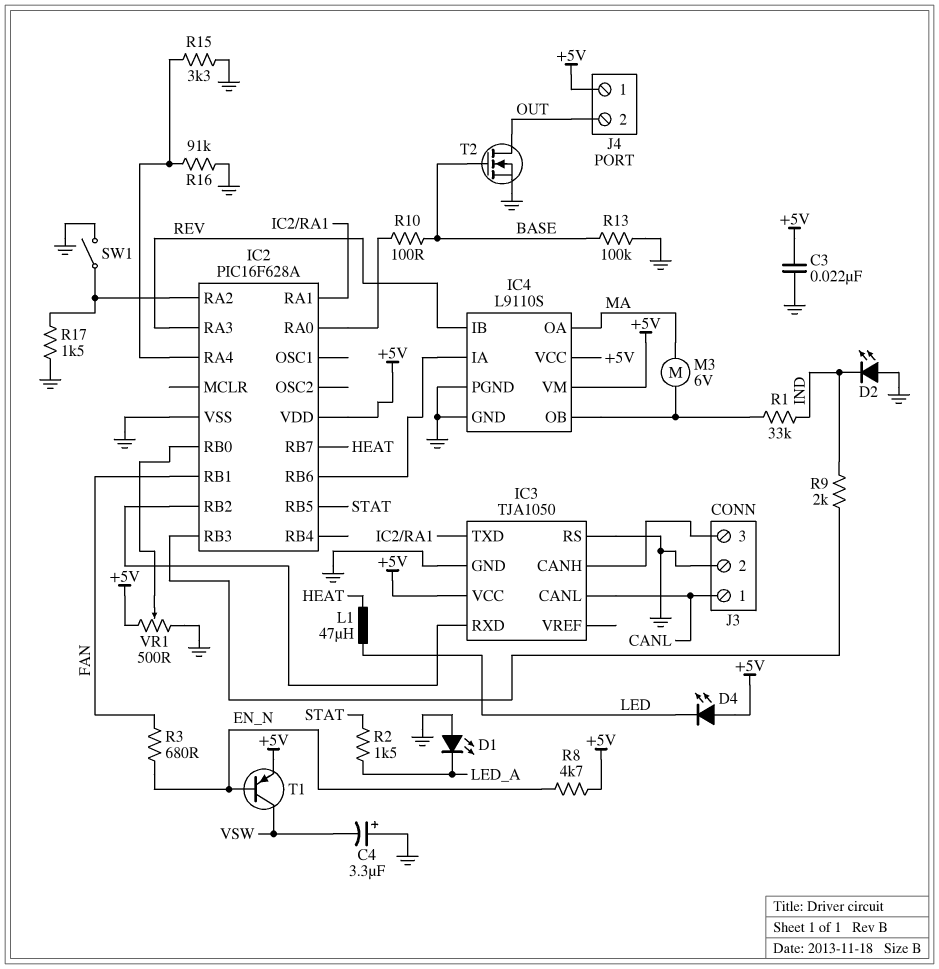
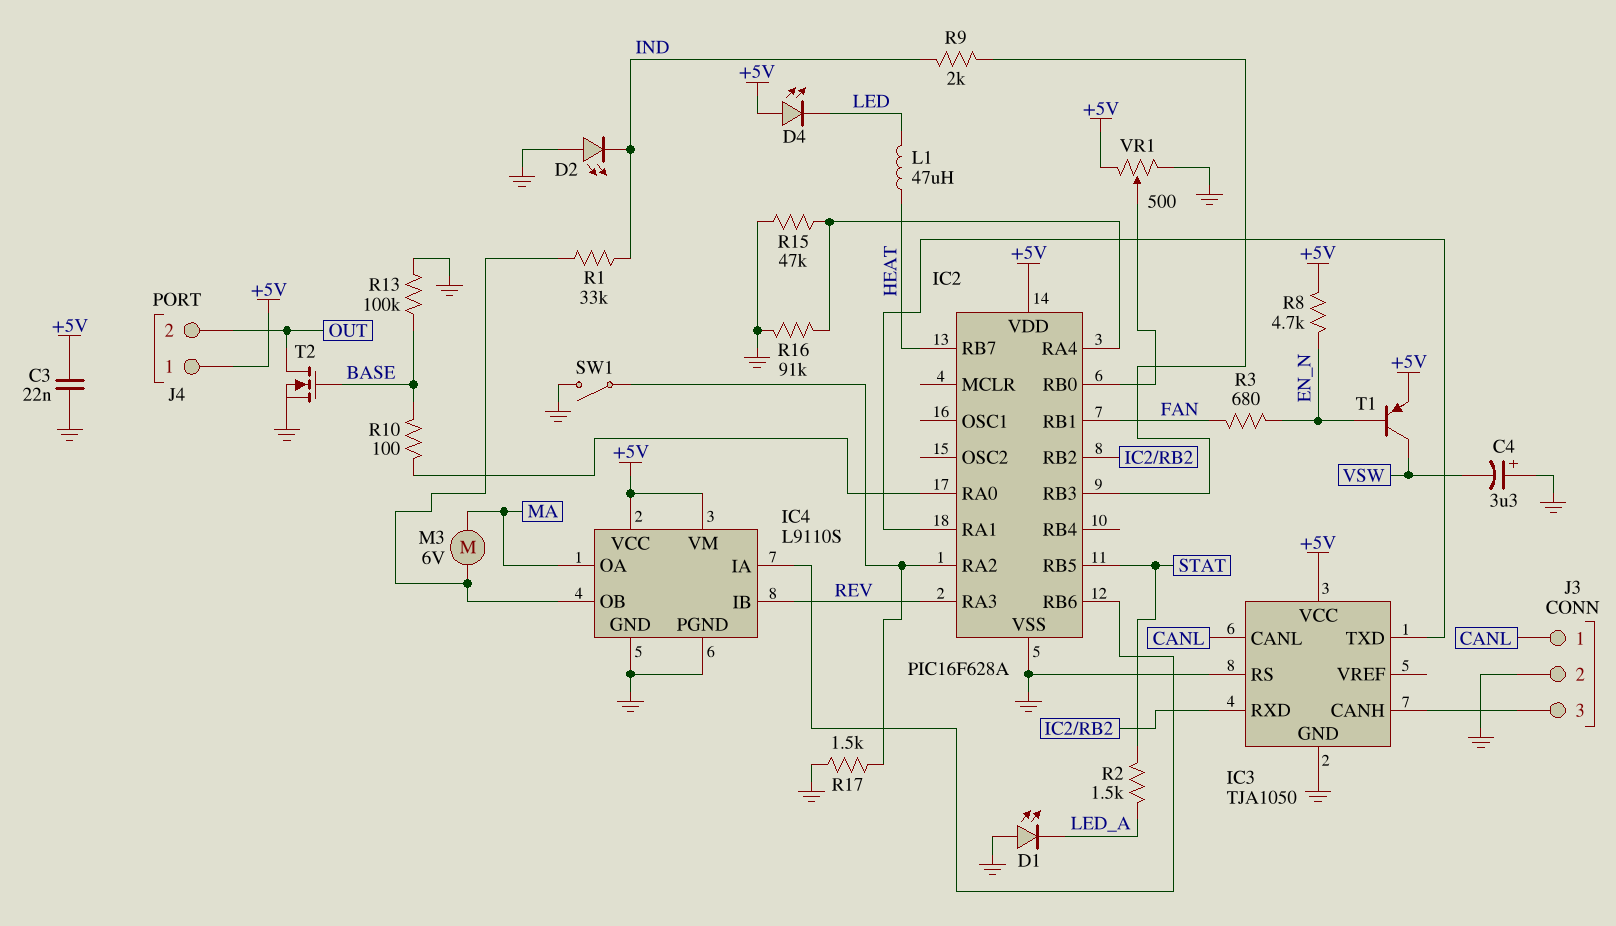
R15: 3.3k (GND, IC2/RA4) -> 47k (GND, IC2/RA4)

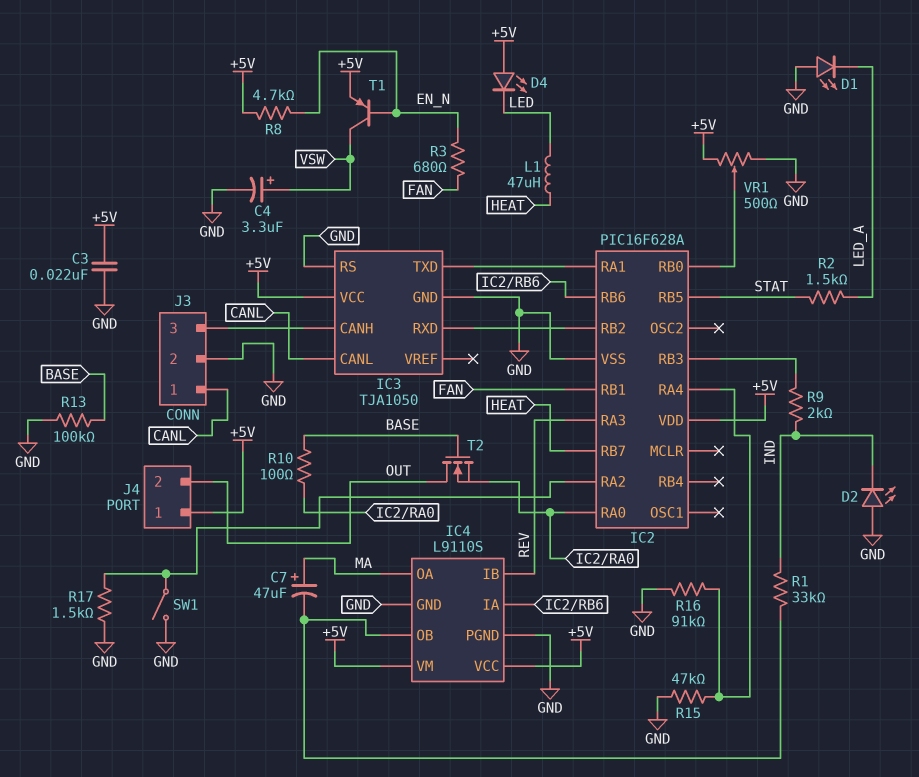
C4: 3.3uF (plus GND, minus VSW) -> 3.3uF (plus VSW, minus GND)
C7: none -> 47uF (plus MA, minus IC4/OB)
M3: motor 6V (IC4/OB, MA) -> none
T2: NMOS (G BASE, D OUT, S GND) -> NMOS (G BASE, D OUT, S IC2/RA0)

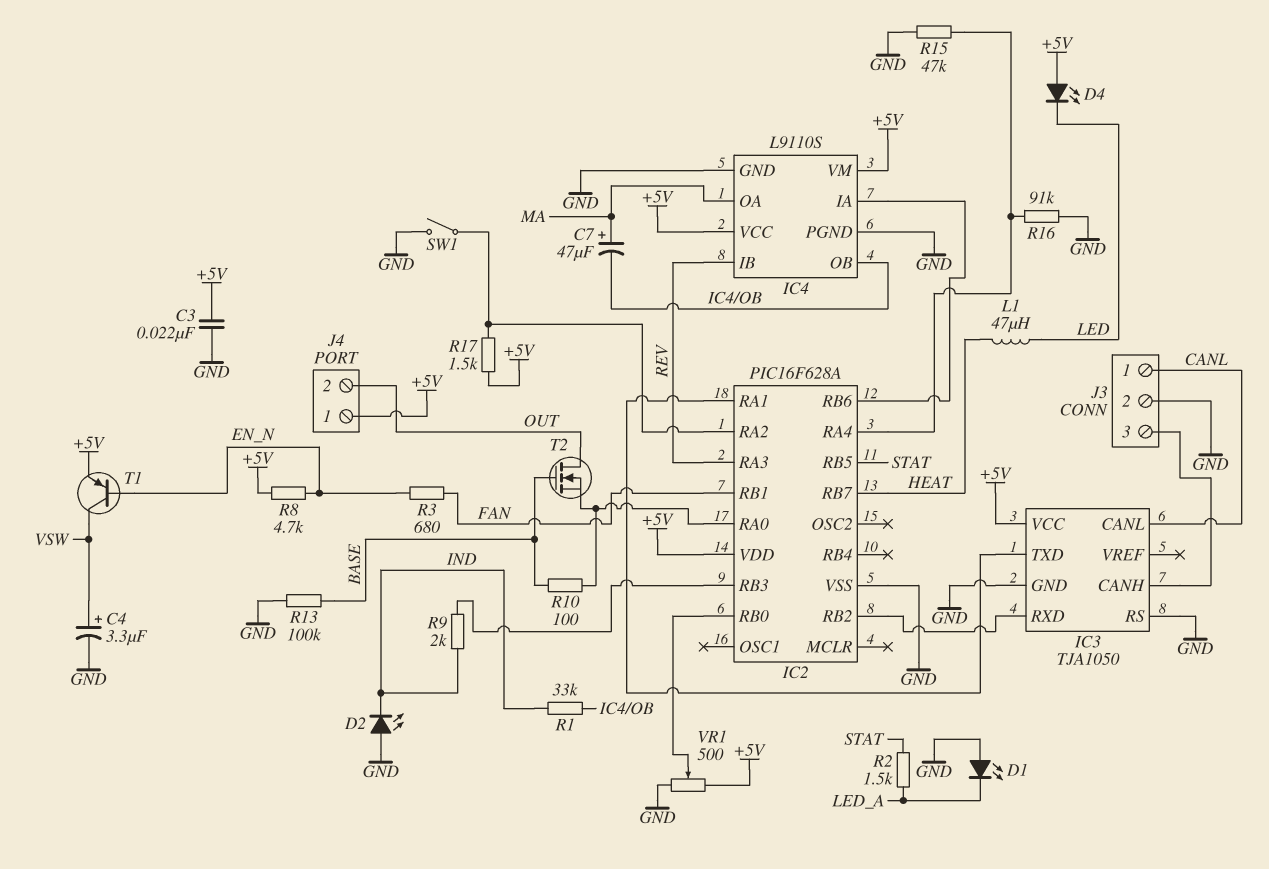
R17: 1.5k (GND, IC2/RA2) -> 1.5k (+5V, IC2/RA2)

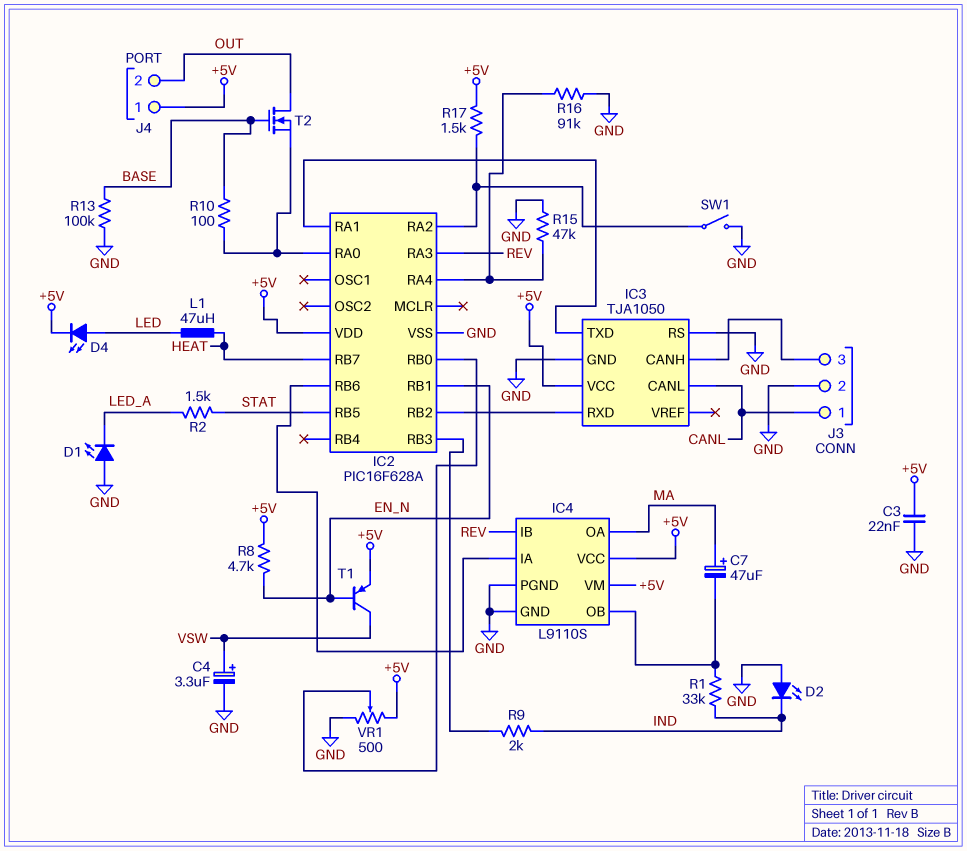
D4: LED (A +5V, K LED) -> LED (A LED, K +5V)
IC2 pin RB1: FAN -> EN_N
R3: 680 (EN_N, FAN) -> none

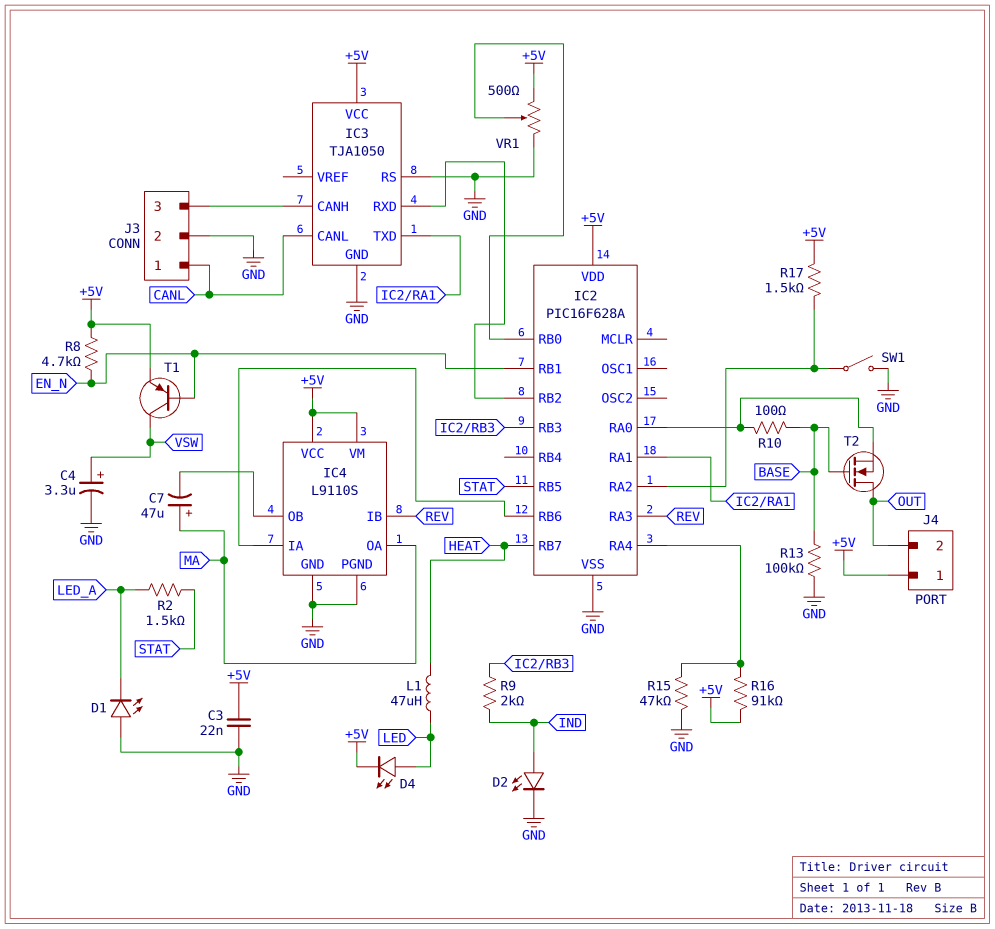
D2: LED (A GND, K IND) -> LED (A IND, K GND)
R1: 33k (IC4/OB, IND) -> none
R16: 91k (GND, IC2/RA4) -> 91k (+5V, IC2/RA4)

